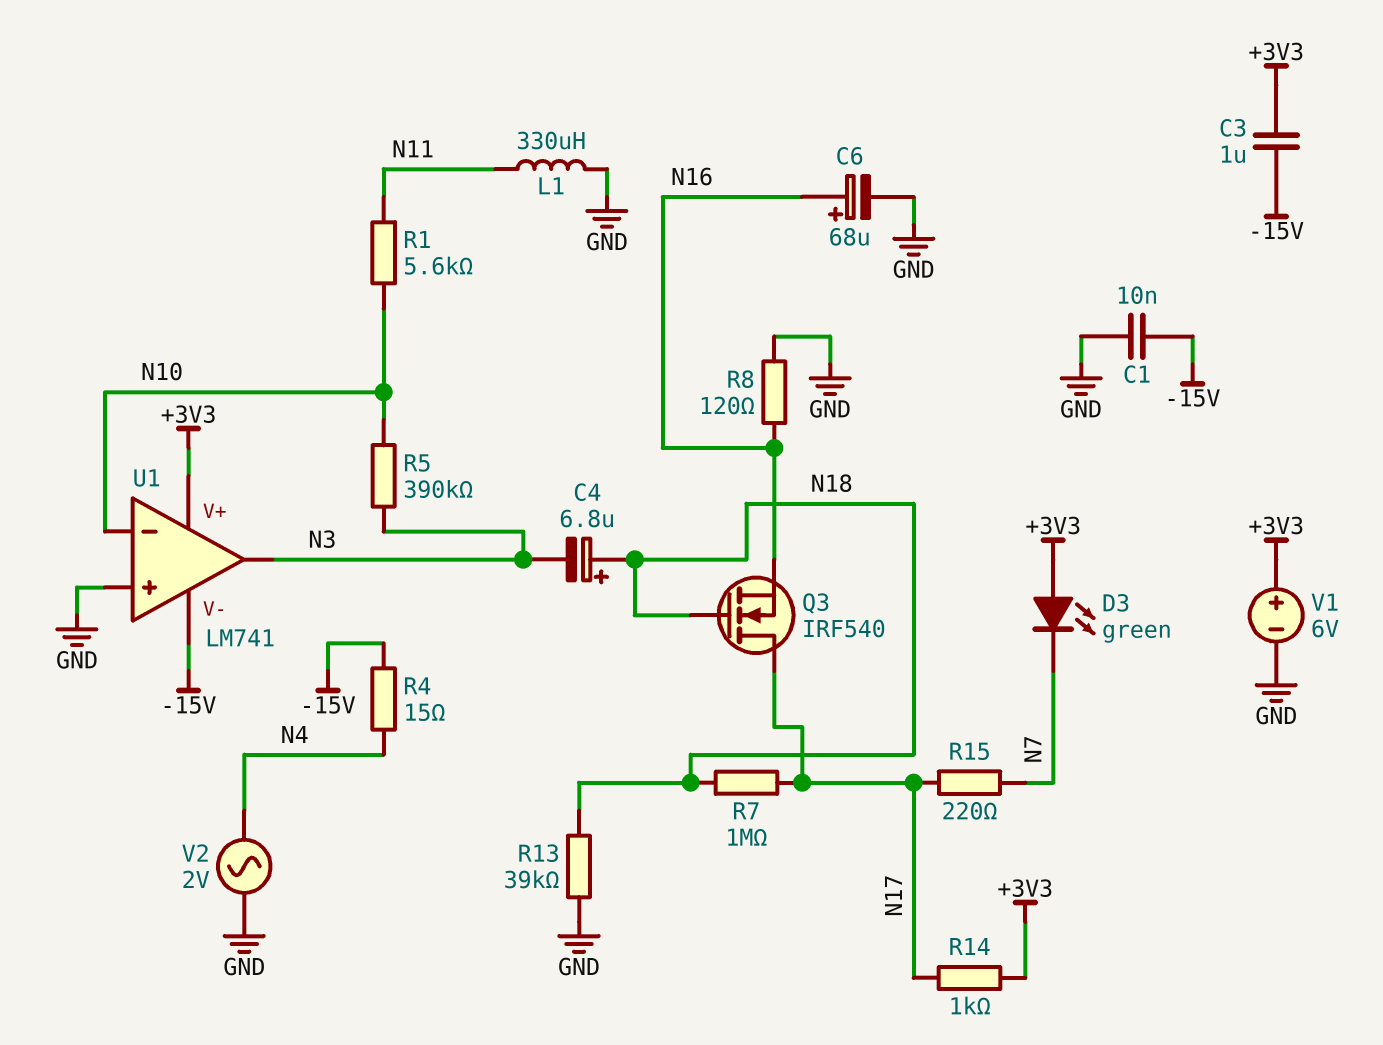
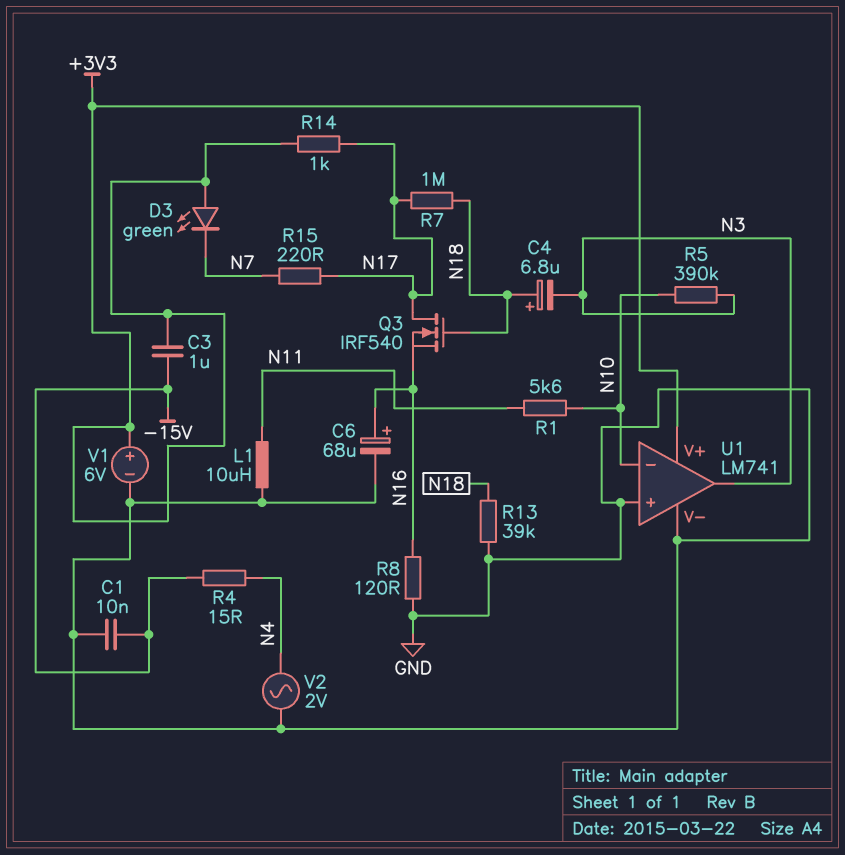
L1: 330uH (GND, N11) -> 10uH (GND, N11)
U1 pin V-: -15V -> GND

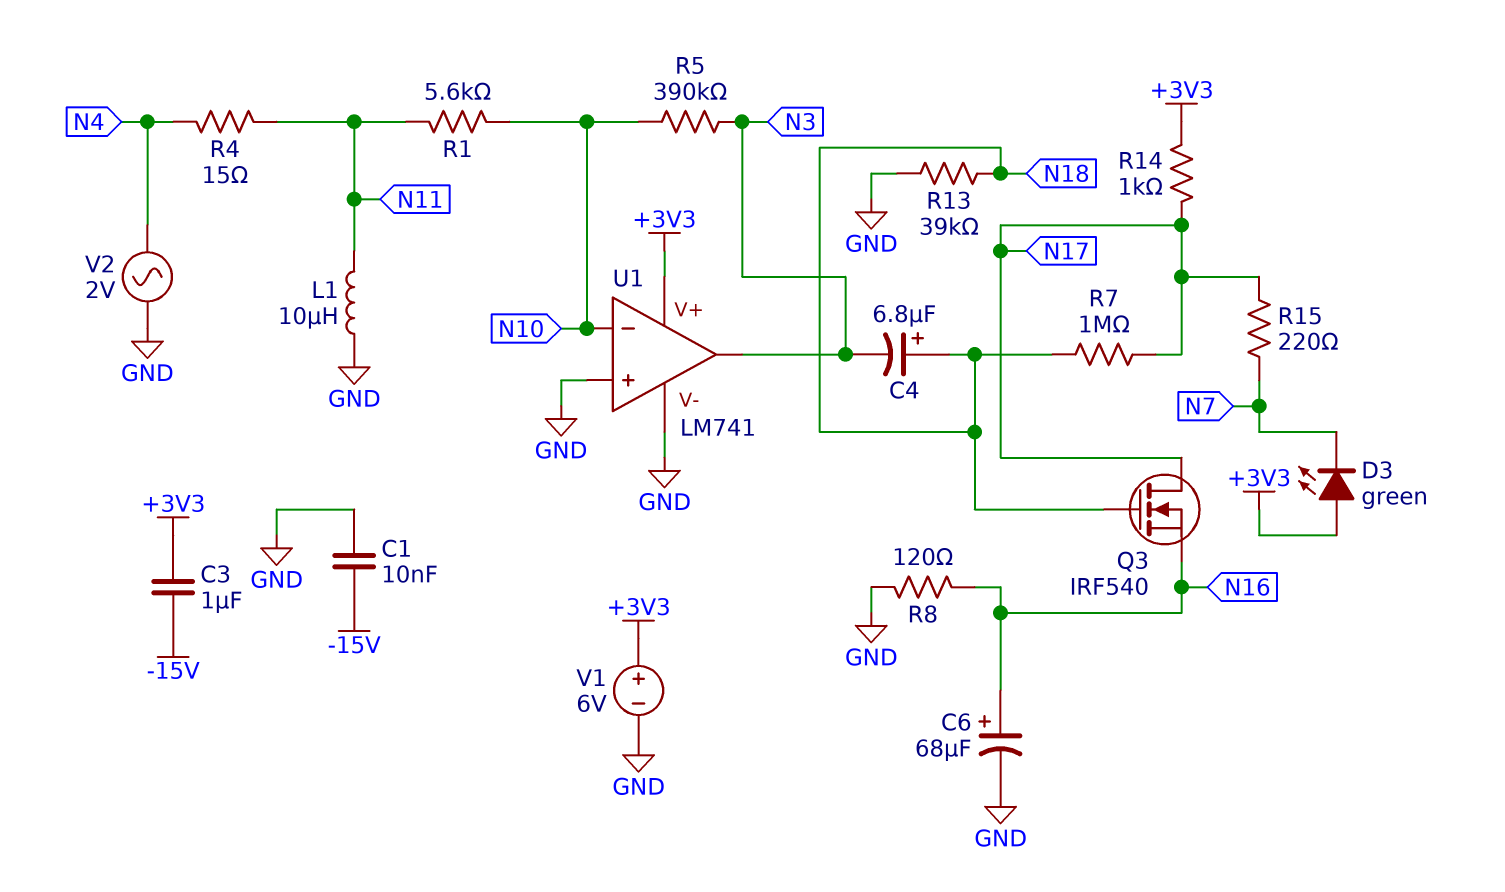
R4: 15 (-15V, N4) -> 15 (N4, N11)

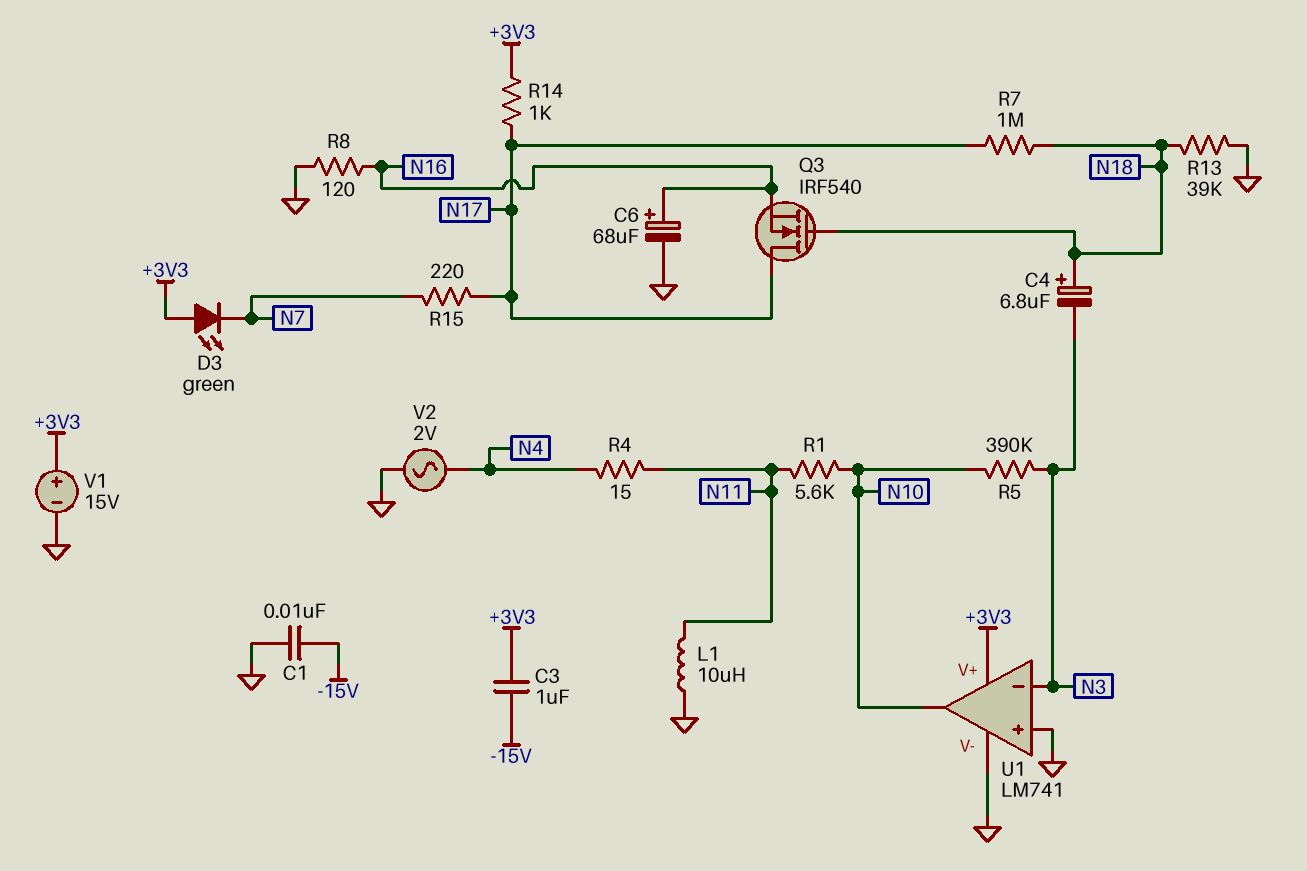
U1 pin in-: N10 -> N3
U1 pin out: N3 -> N10
V1: 6V (plus +3V3, minus GND) -> 15V (plus +3V3, minus GND)

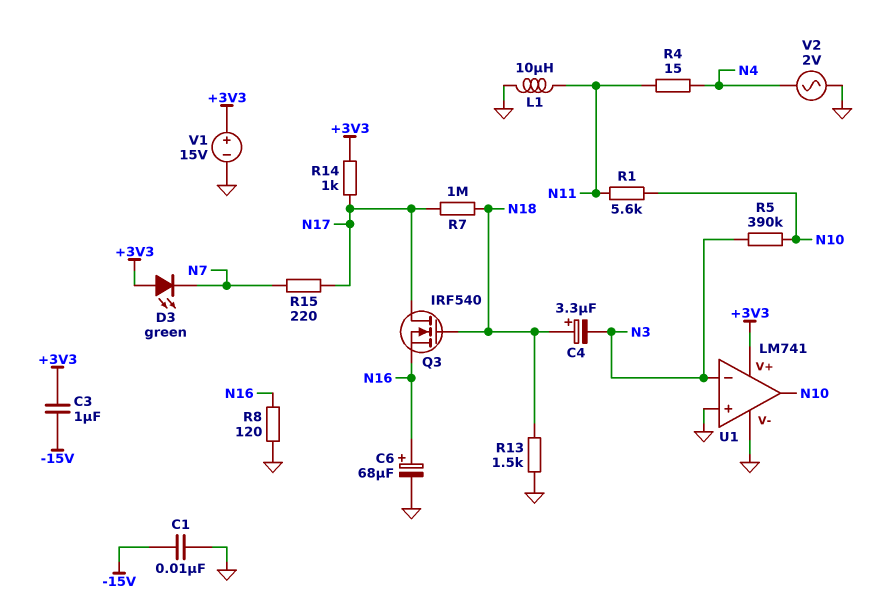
C4: 6.8uF (plus N18, minus N3) -> 3.3uF (plus N18, minus N3)
R13: 39k (GND, N18) -> 1.5k (GND, N18)

